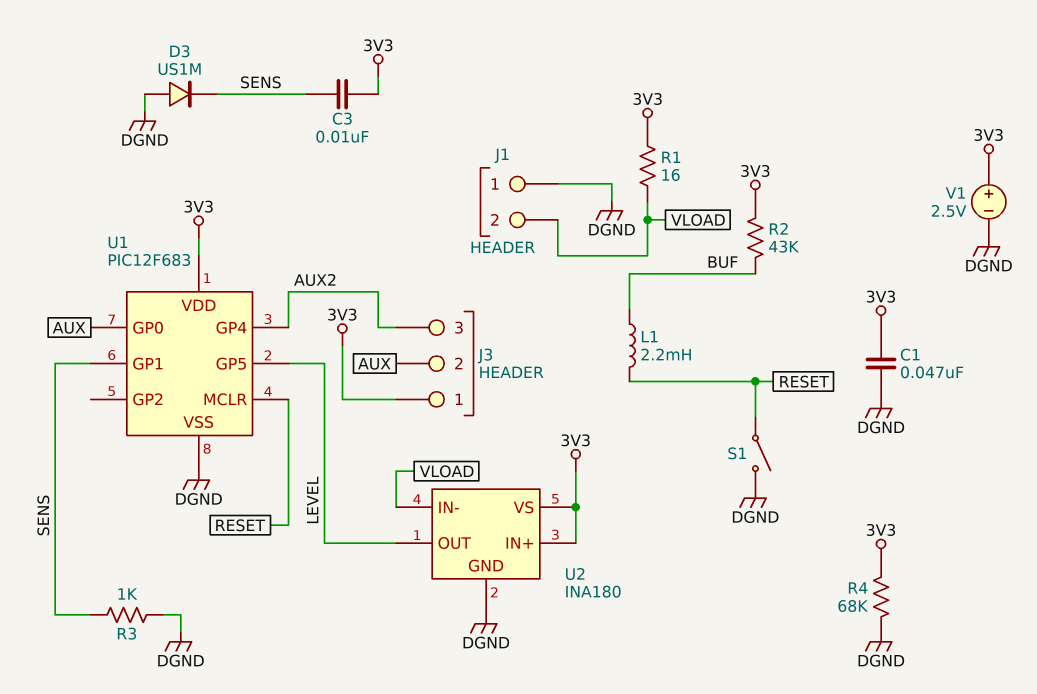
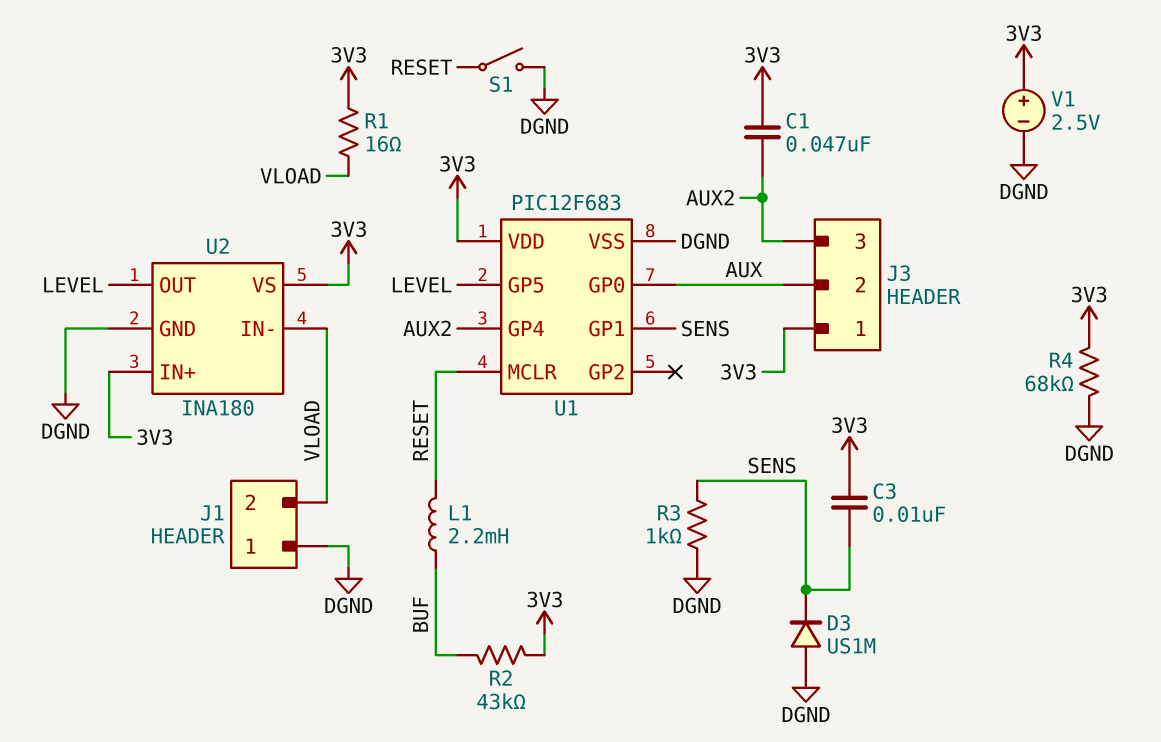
C1: 47nF (3V3, DGND) -> 47nF (3V3, AUX2)

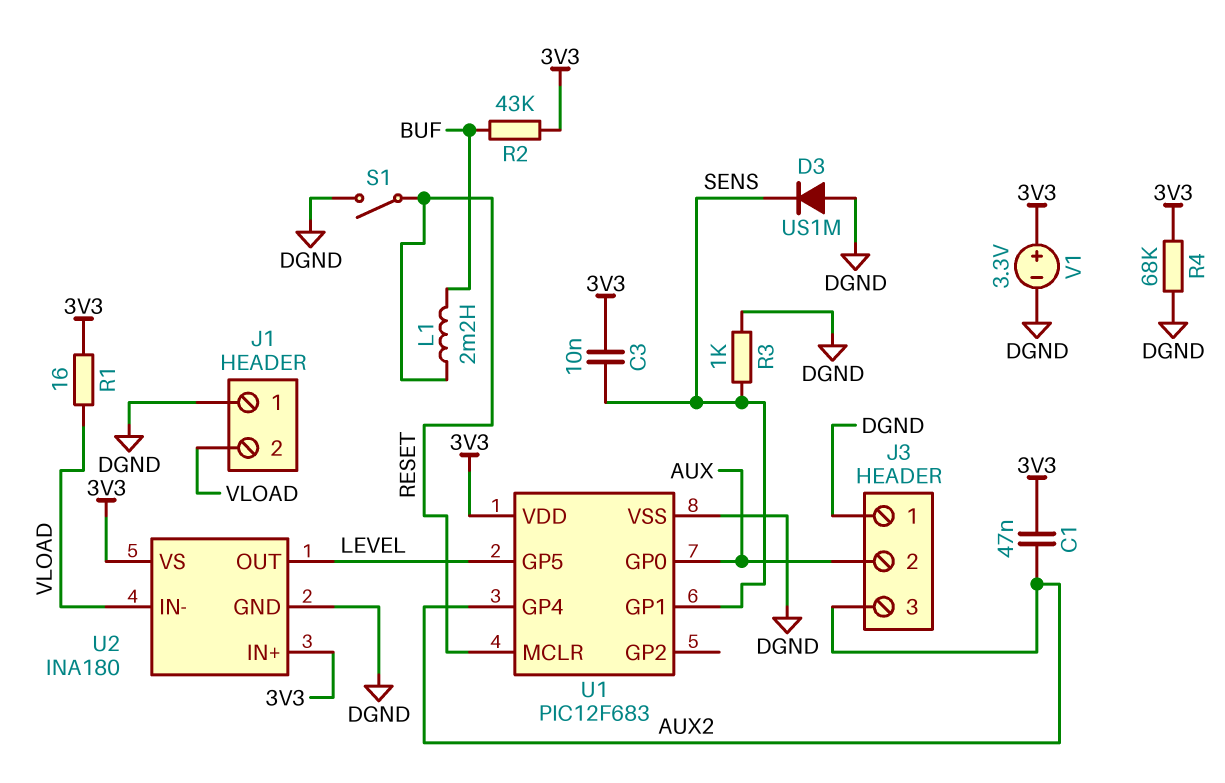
J3 pin 1: 3V3 -> DGND
V1: 2.5V (plus 3V3, minus DGND) -> 3.3V (plus 3V3, minus DGND)

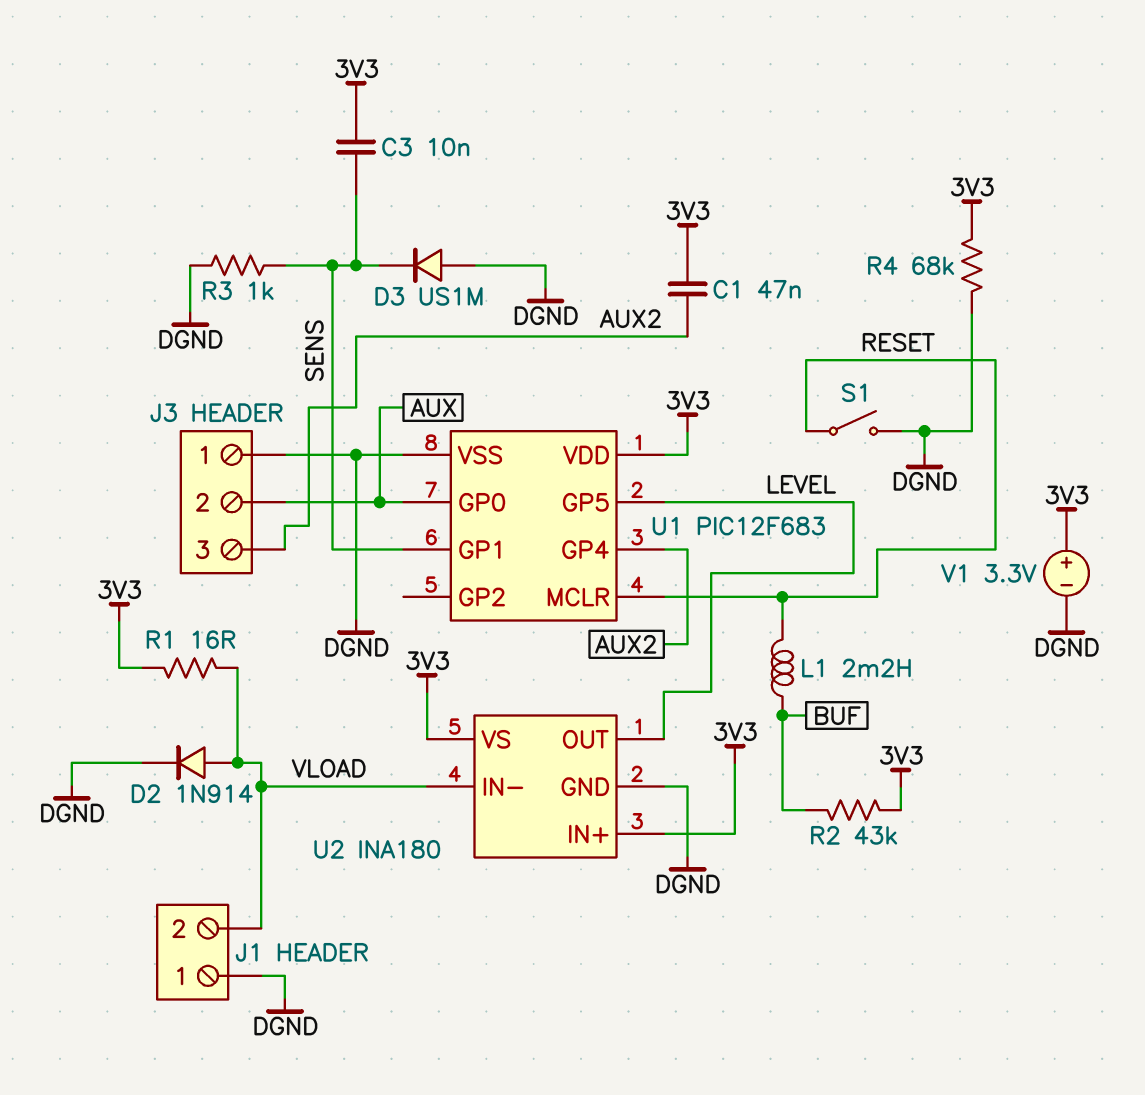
D2: none -> diode 1N914 (A VLOAD, K DGND)

